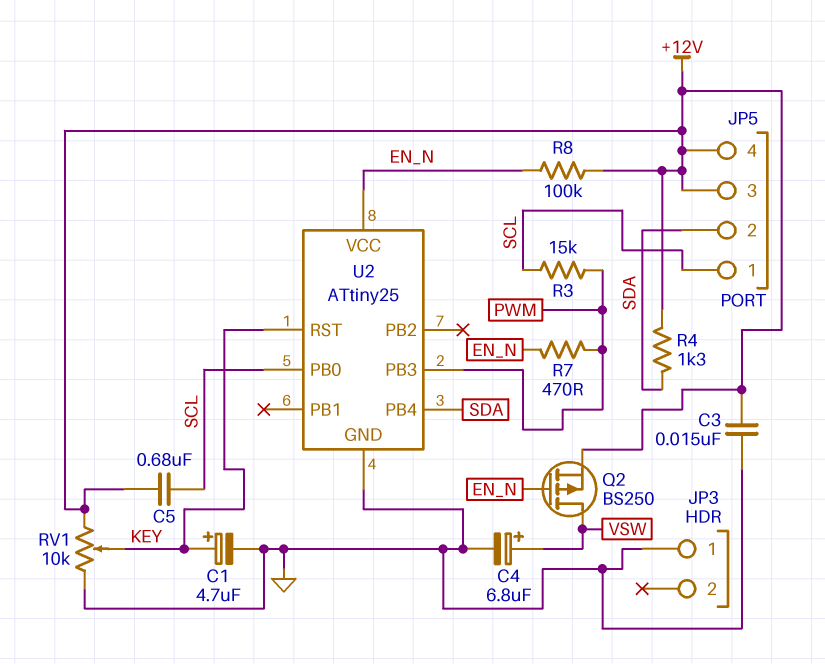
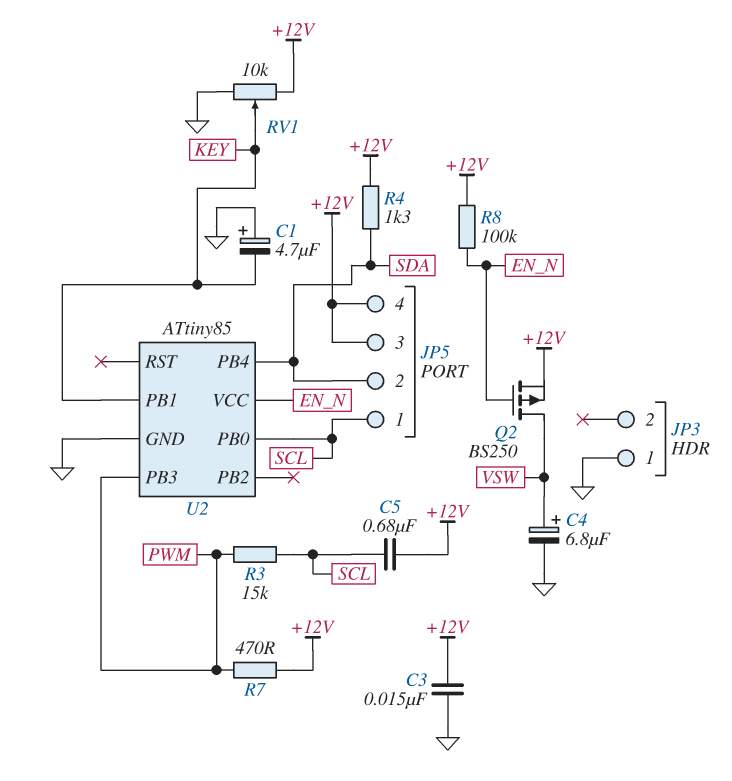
C1: 4.7uF (plus KEY, minus GND) -> 4.7uF (plus GND, minus KEY)
R7: 470 (EN_N, PWM) -> 470 (+12V, PWM)
U2: ATtiny25 -> ATtiny85
U2 pin PB1: none -> KEY
U2 pin RST: KEY -> none

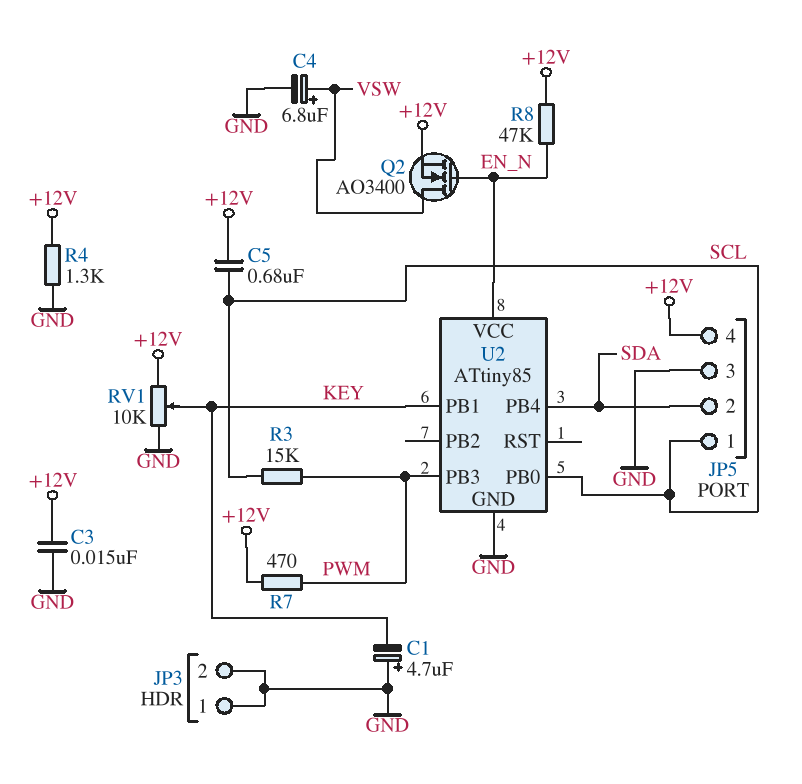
JP3 pin 2: none -> GND
JP5 pin 3: +12V -> GND
Q2: PMOS BS250 (G EN_N, D VSW, S +12V) -> NMOS AO3400 (G EN_N, D VSW, S +12V)
R4: 1.3k (+12V, SDA) -> 1.3k (+12V, GND)
R8: 100k (+12V, EN_N) -> 47k (+12V, EN_N)

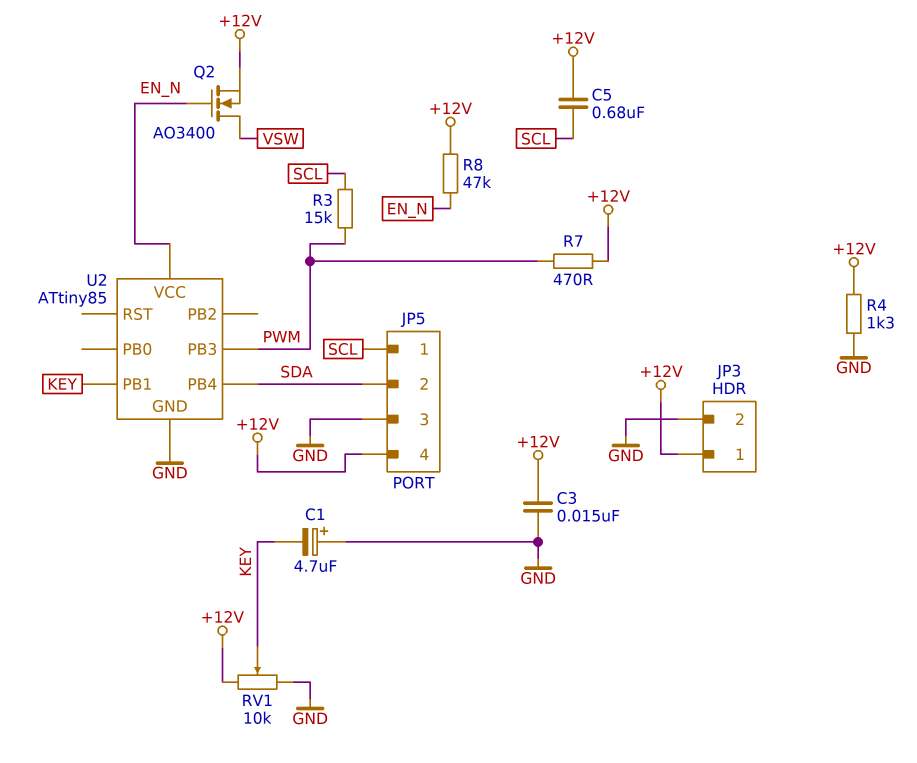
C4: 6.8uF (plus VSW, minus GND) -> none
JP3 pin 1: GND -> +12V
U2 pin PB0: SCL -> none

